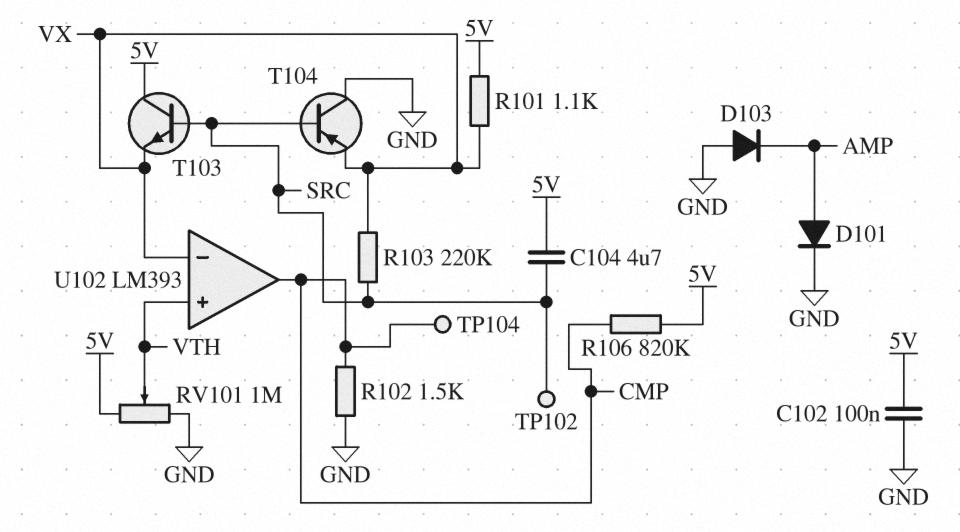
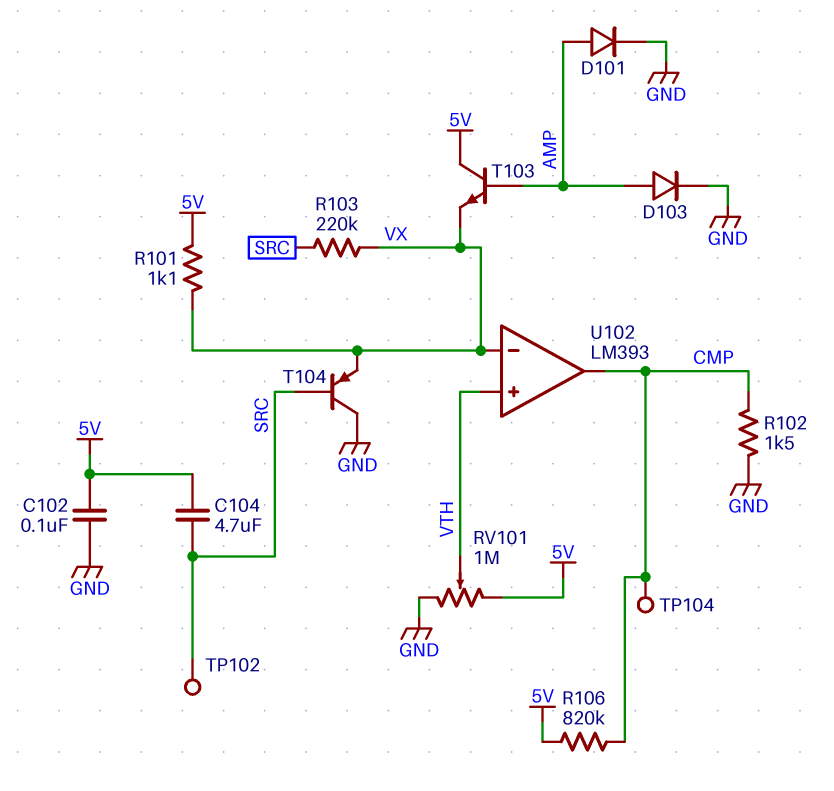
D103: diode (A GND, K AMP) -> diode (A AMP, K GND)
T103: NPN (B SRC, C 5V, E VX) -> NPN (B AMP, C 5V, E VX)

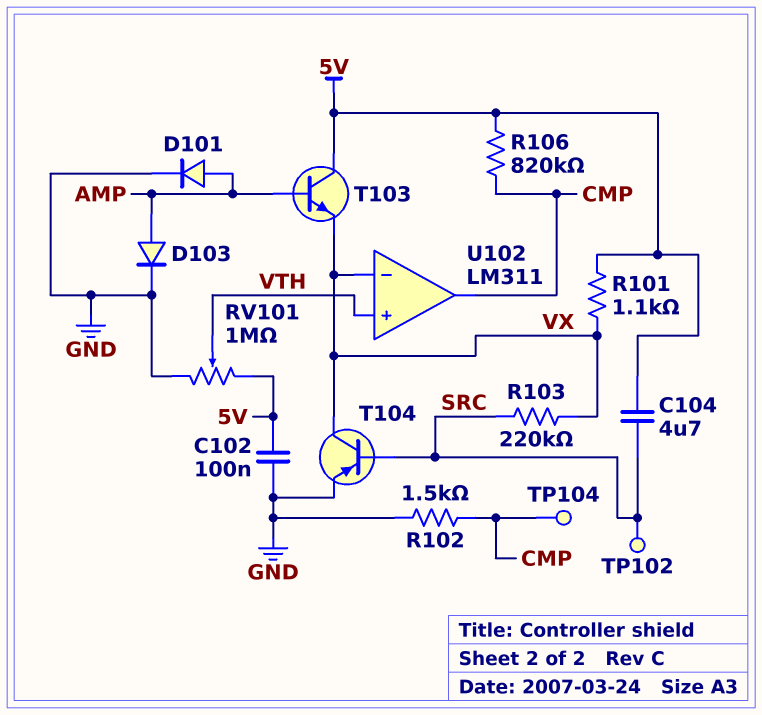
T104: PNP (B SRC, C GND, E VX) -> PNP (B SRC, C VX, E GND)
U102: LM393 -> LM311

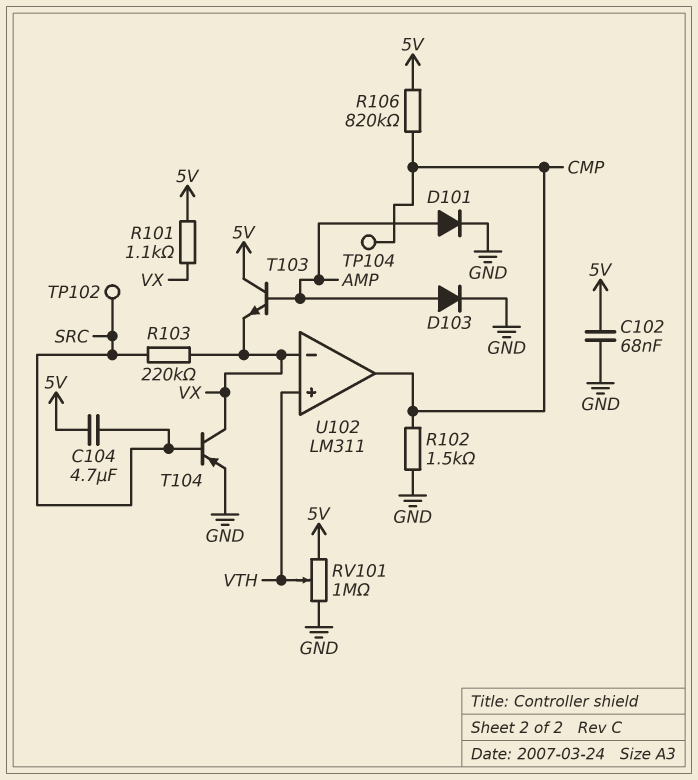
C102: 100nF (5V, GND) -> 68nF (5V, GND)

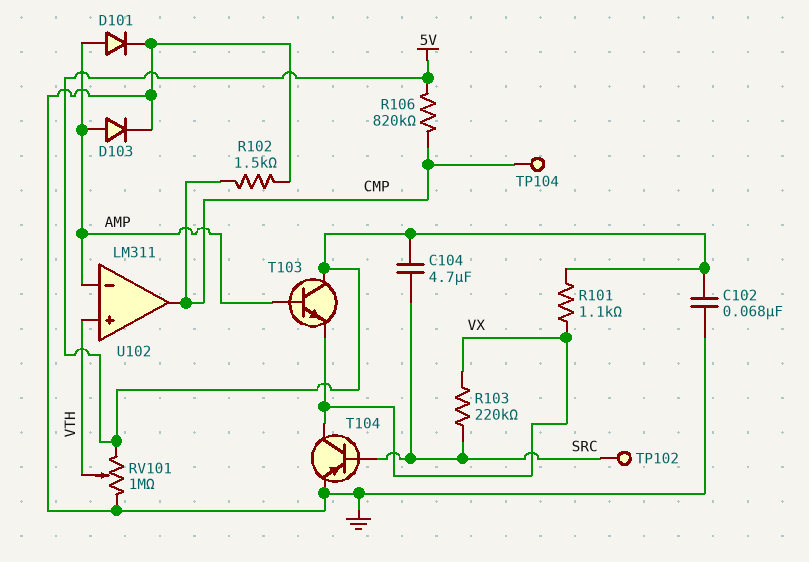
U102 pin in-: VX -> AMP

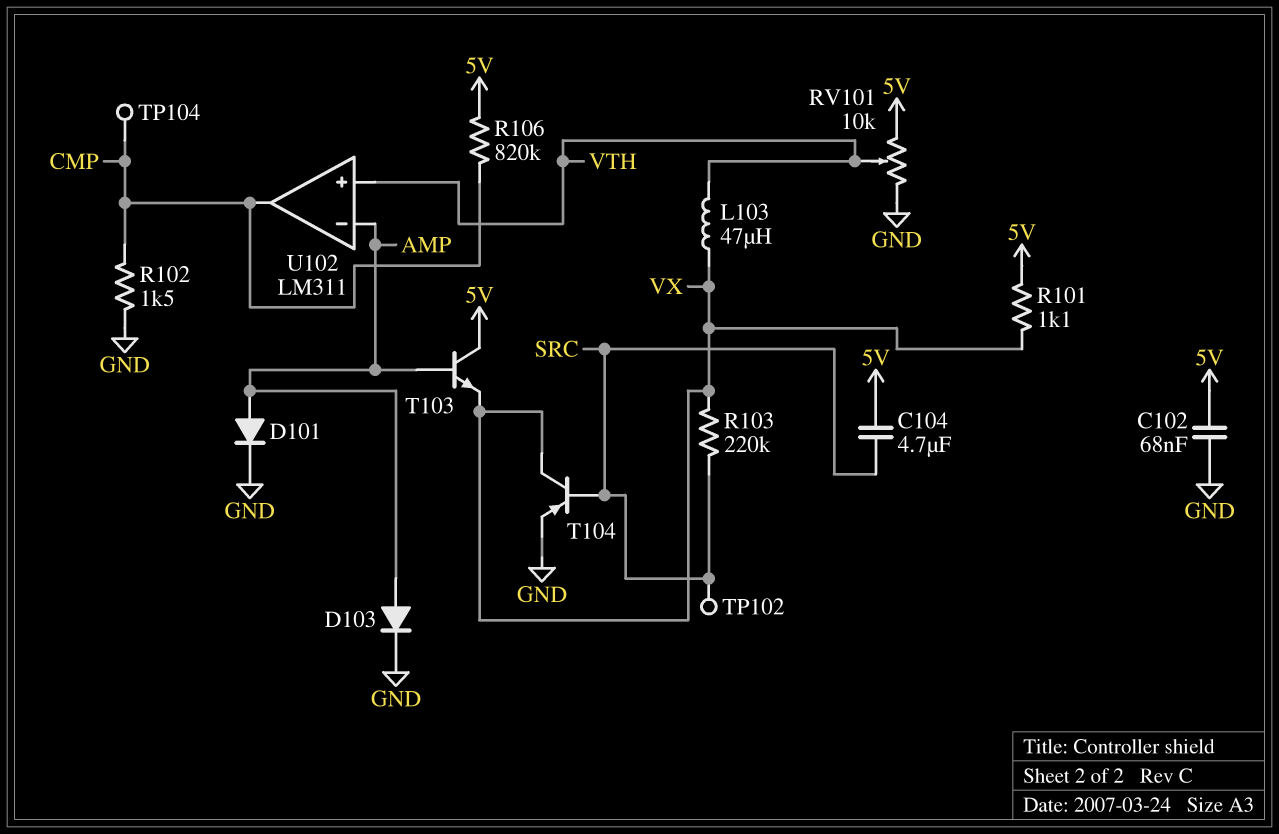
L103: none -> 47uH (VTH, VX)
RV101: 1M (5V, GND, wiper VTH) -> 10k (5V, GND, wiper VTH)

